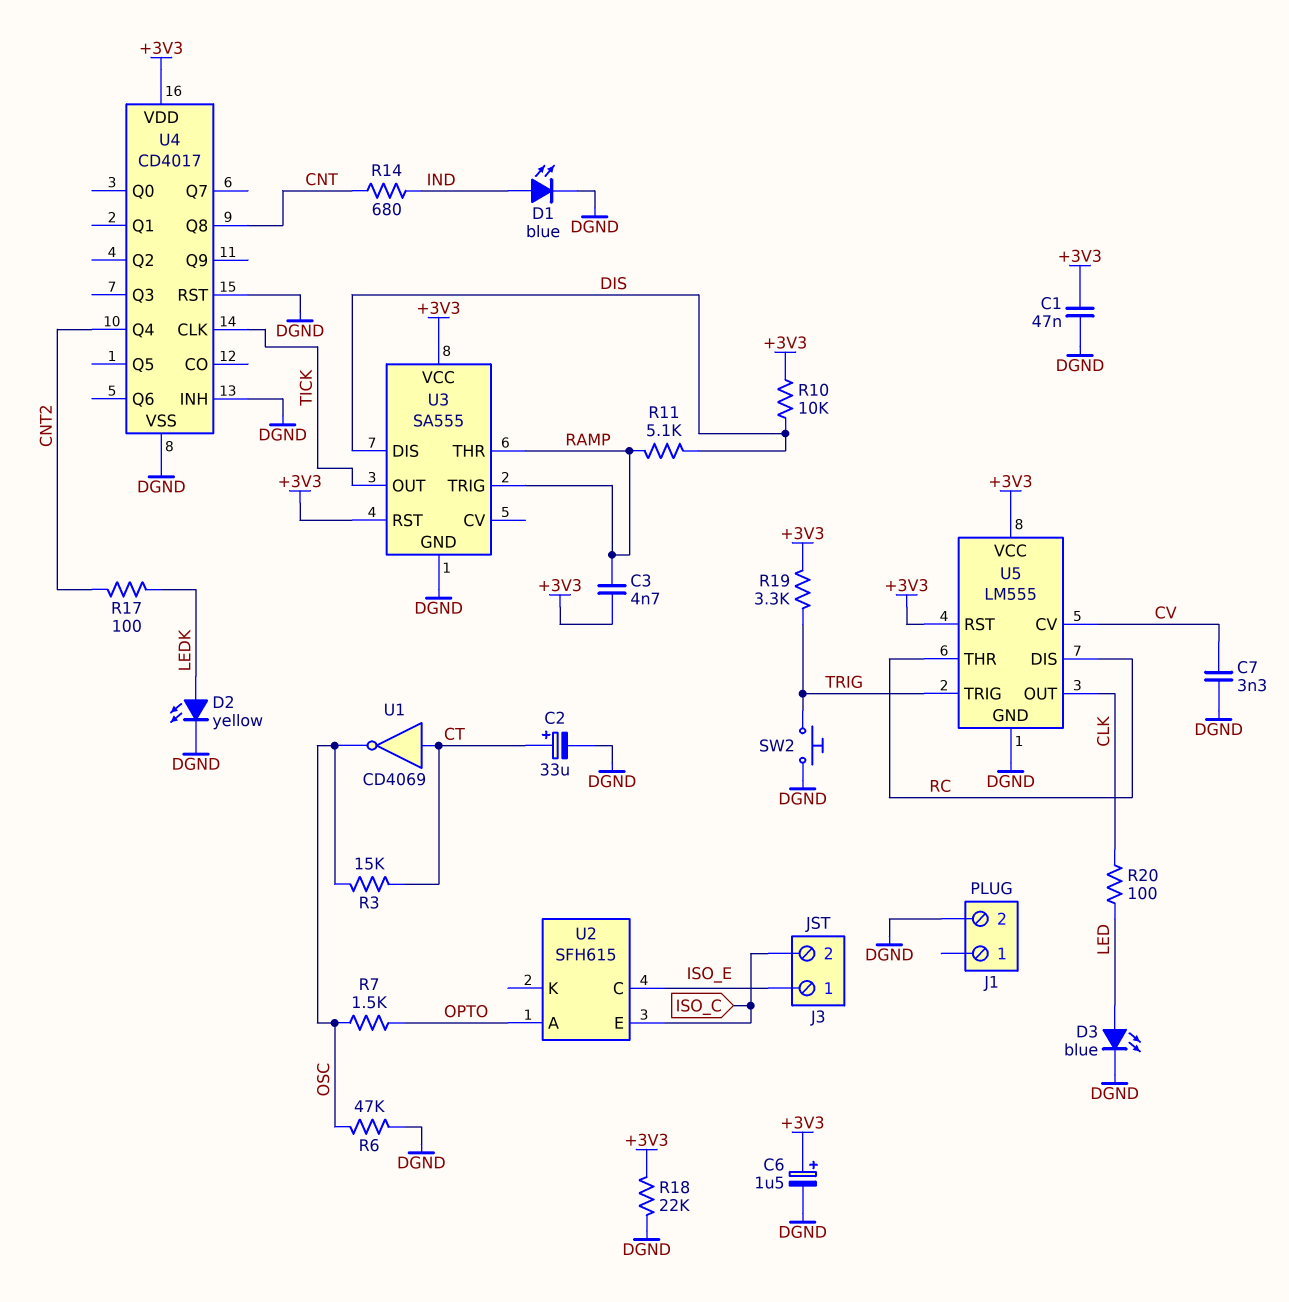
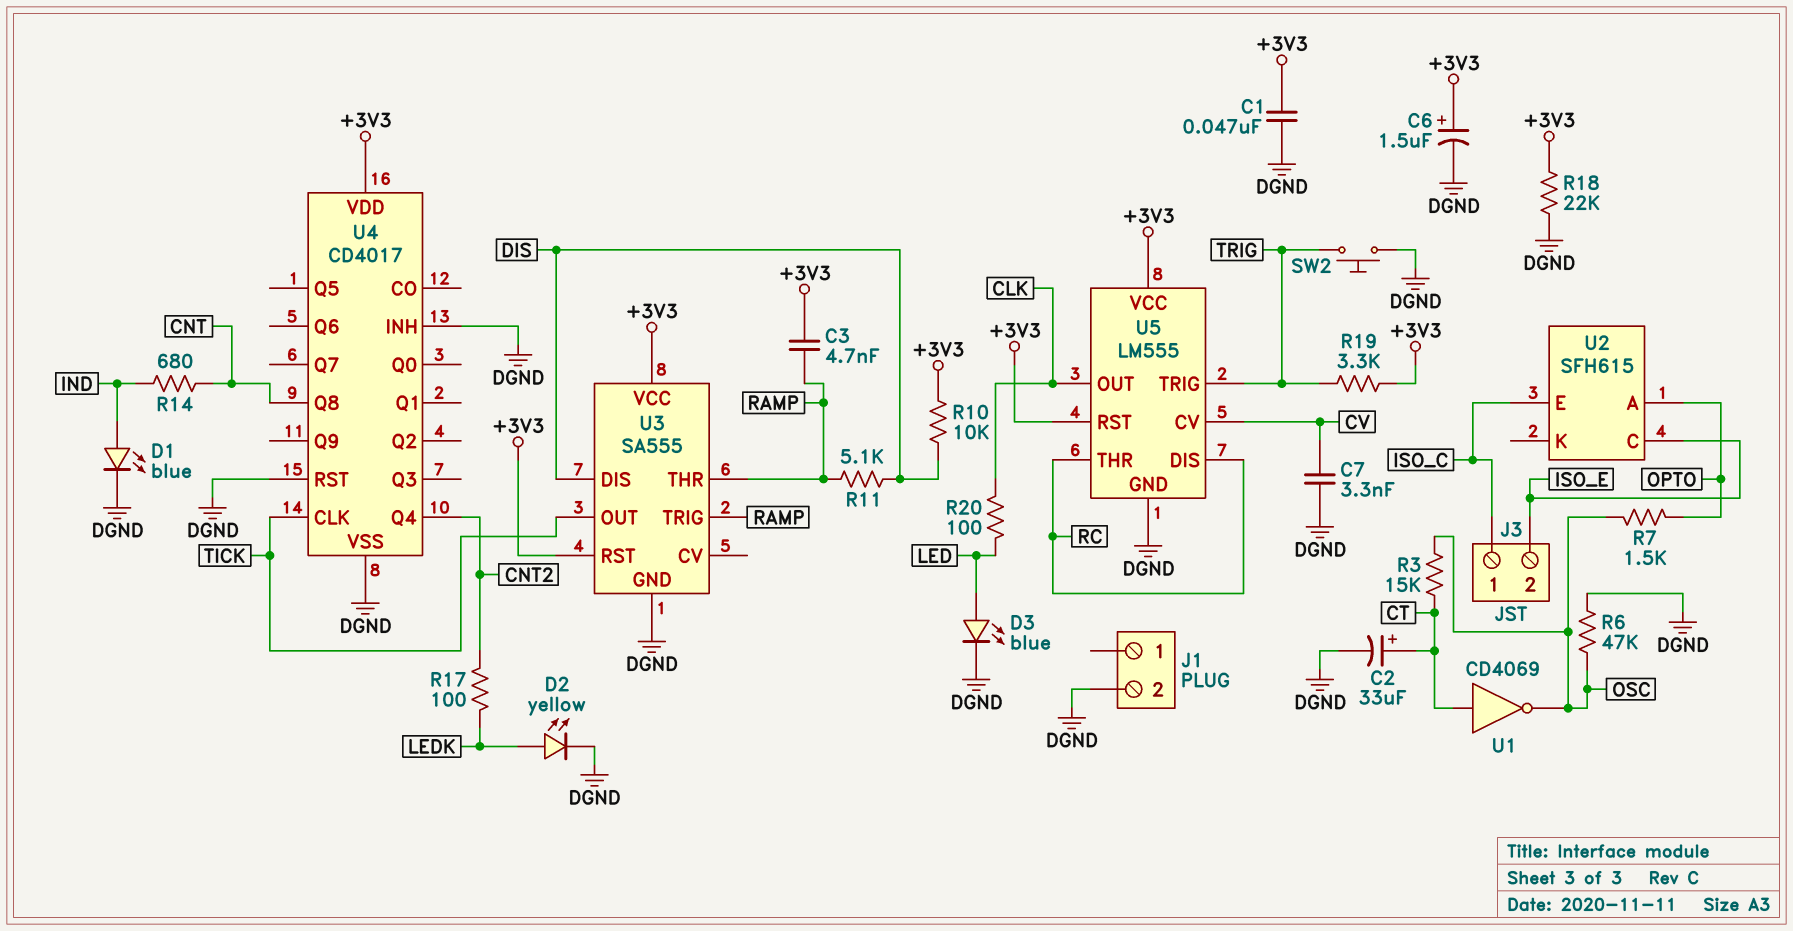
J3 pin 1: ISO_E -> ISO_C
J3 pin 2: ISO_C -> ISO_E

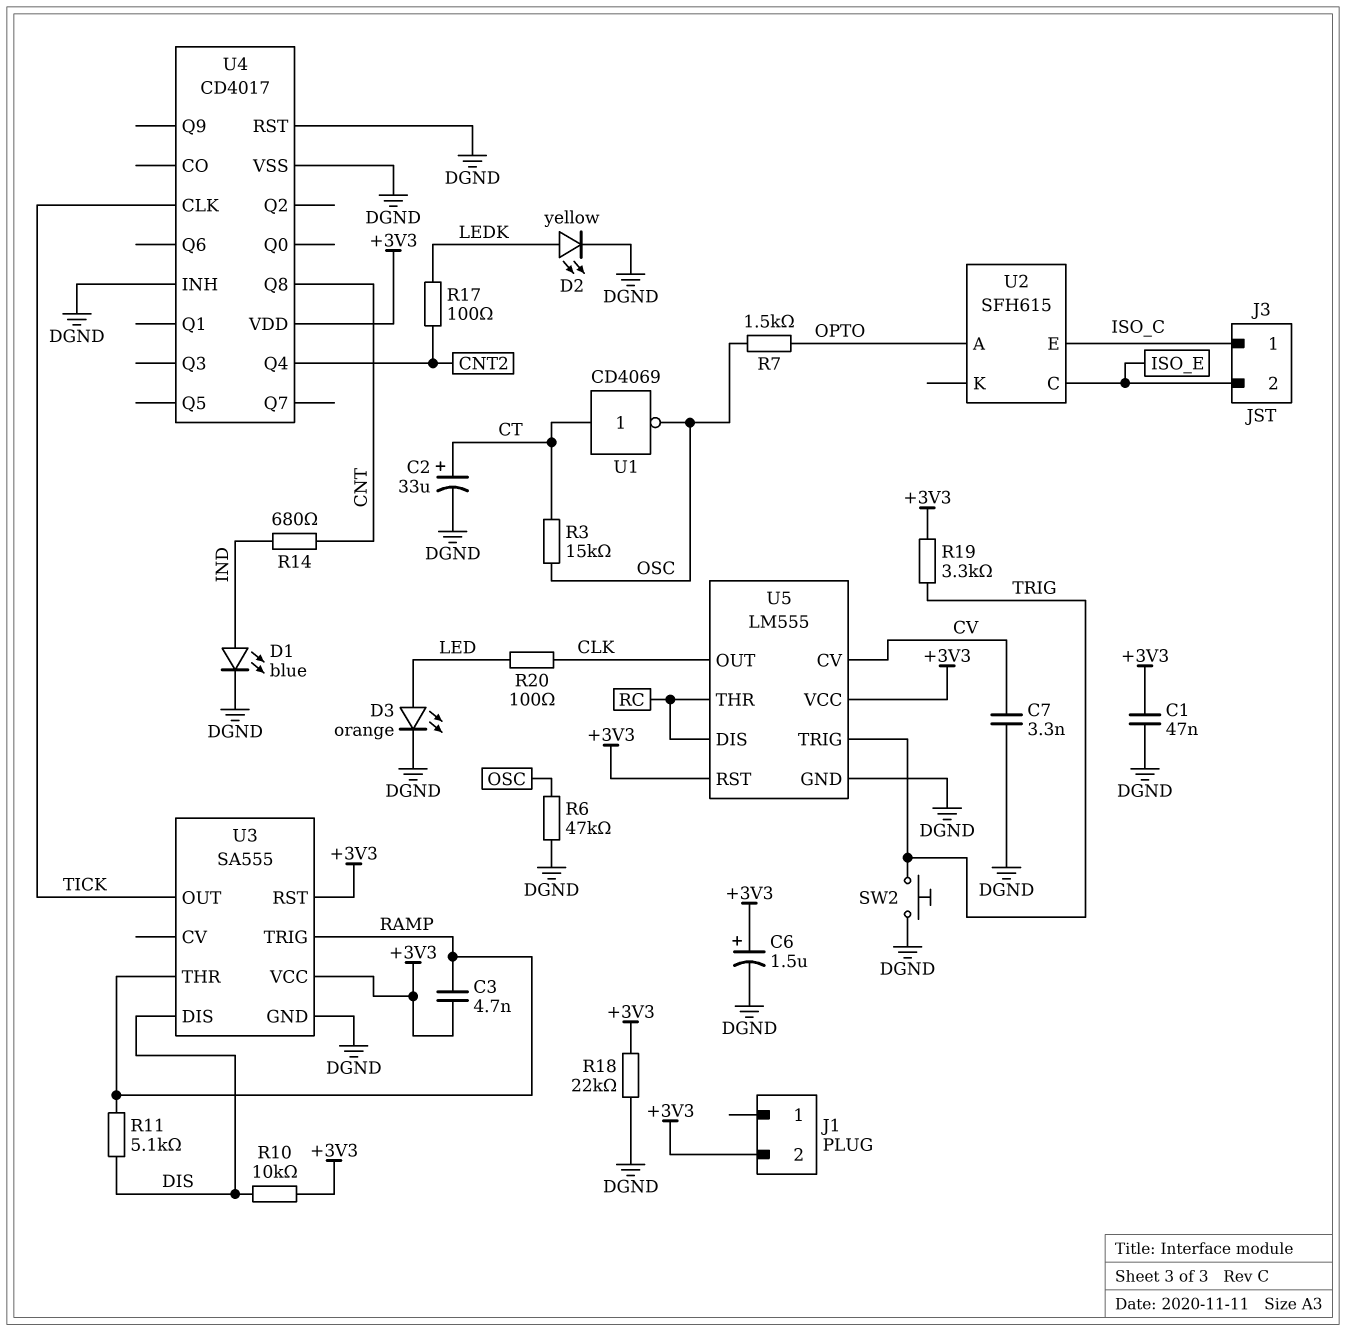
D3: LED blue (A LED, K DGND) -> LED orange (A LED, K DGND)
J1 pin 2: DGND -> +3V3

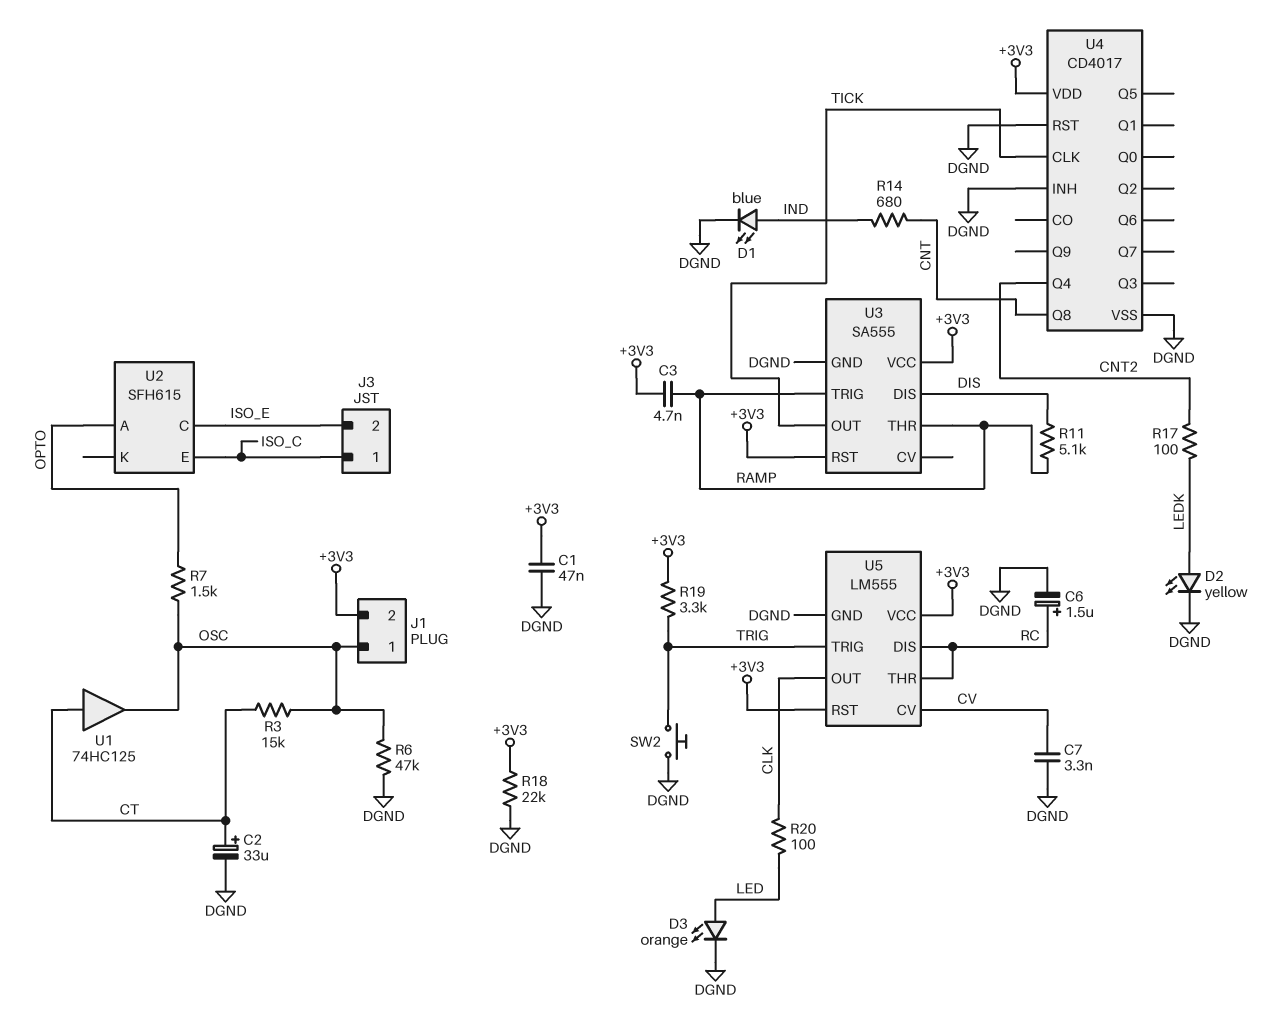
C6: 1.5uF (plus +3V3, minus DGND) -> 1.5uF (plus RC, minus DGND)
J1 pin 1: none -> OSC
R10: 10k (+3V3, DIS) -> none
U1: NOT CD4069 (in CT, out OSC) -> buffer 74HC125 (in CT, out OSC)

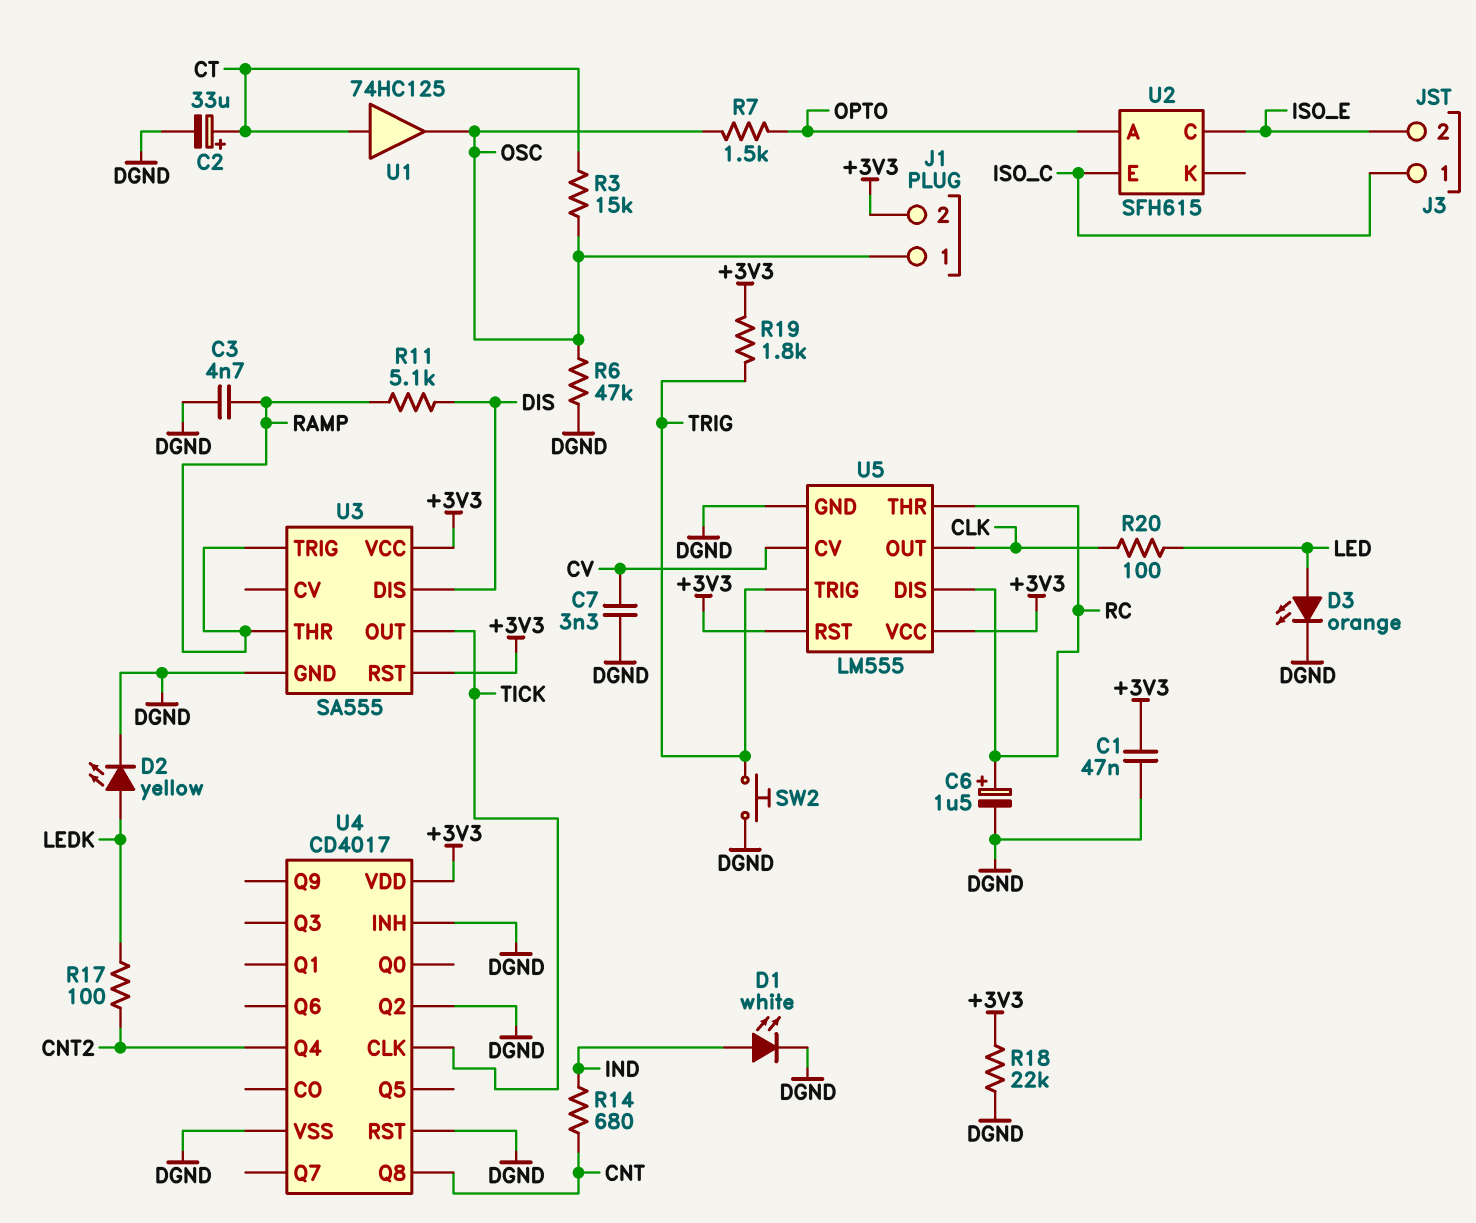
C3: 4.7nF (+3V3, RAMP) -> 4.7nF (DGND, RAMP)
D1: LED blue (A IND, K DGND) -> LED white (A IND, K DGND)
R19: 3.3k (+3V3, TRIG) -> 1.8k (+3V3, TRIG)
U4 pin Q2: none -> DGND

